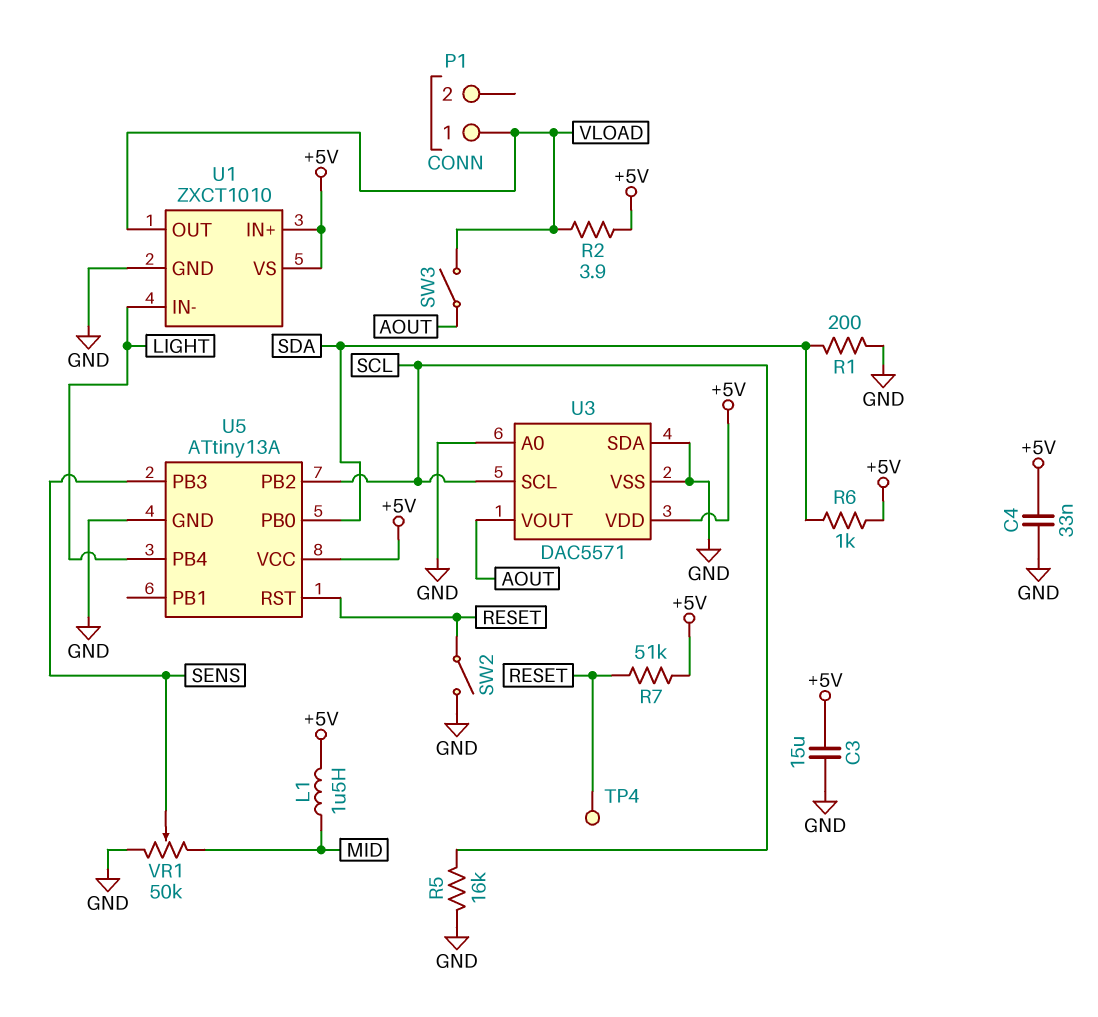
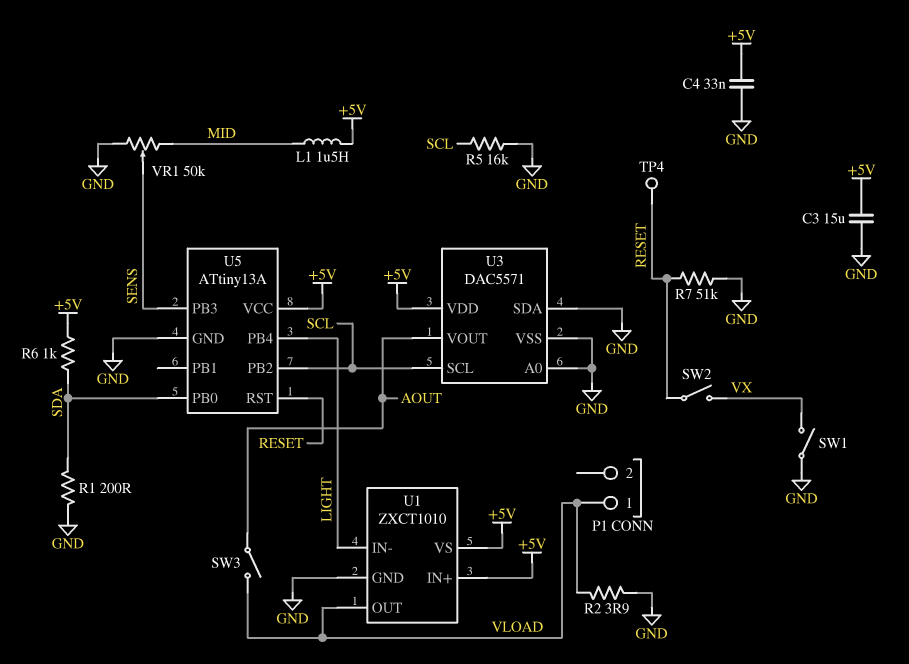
R2: 3.9 (+5V, VLOAD) -> 3.9 (GND, VLOAD)
R7: 51k (+5V, RESET) -> 51k (GND, RESET)
SW1: none -> switch (GND, VX)
SW2: switch (GND, RESET) -> switch (RESET, VX)

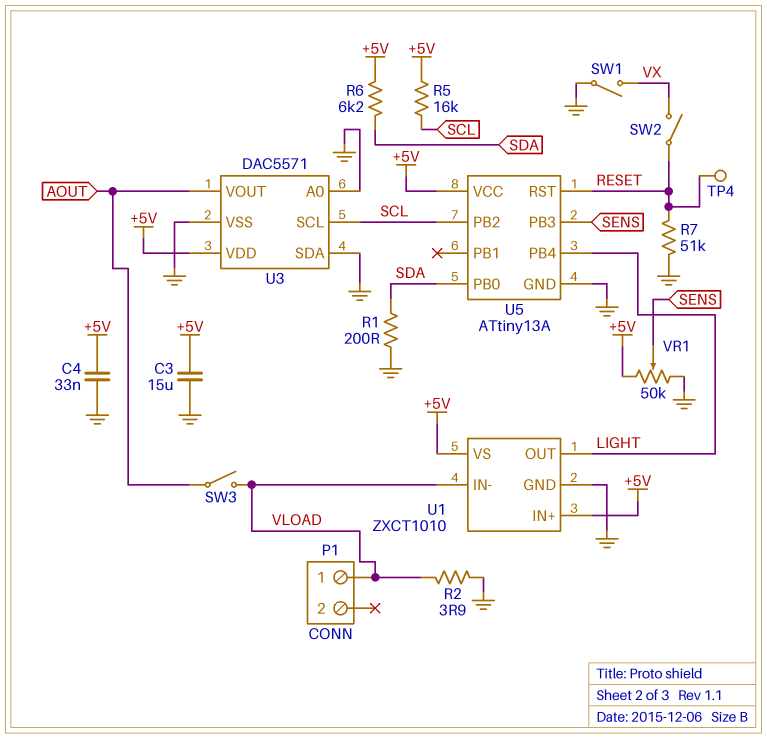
L1: 1.5uH (+5V, MID) -> none
R5: 16k (GND, SCL) -> 16k (+5V, SCL)
R6: 1k (+5V, SDA) -> 6.2k (+5V, SDA)
U1 pin IN-: LIGHT -> VLOAD
U1 pin OUT: VLOAD -> LIGHT
VR1: 50k (GND, MID, wiper SENS) -> 50k (+5V, GND, wiper SENS)

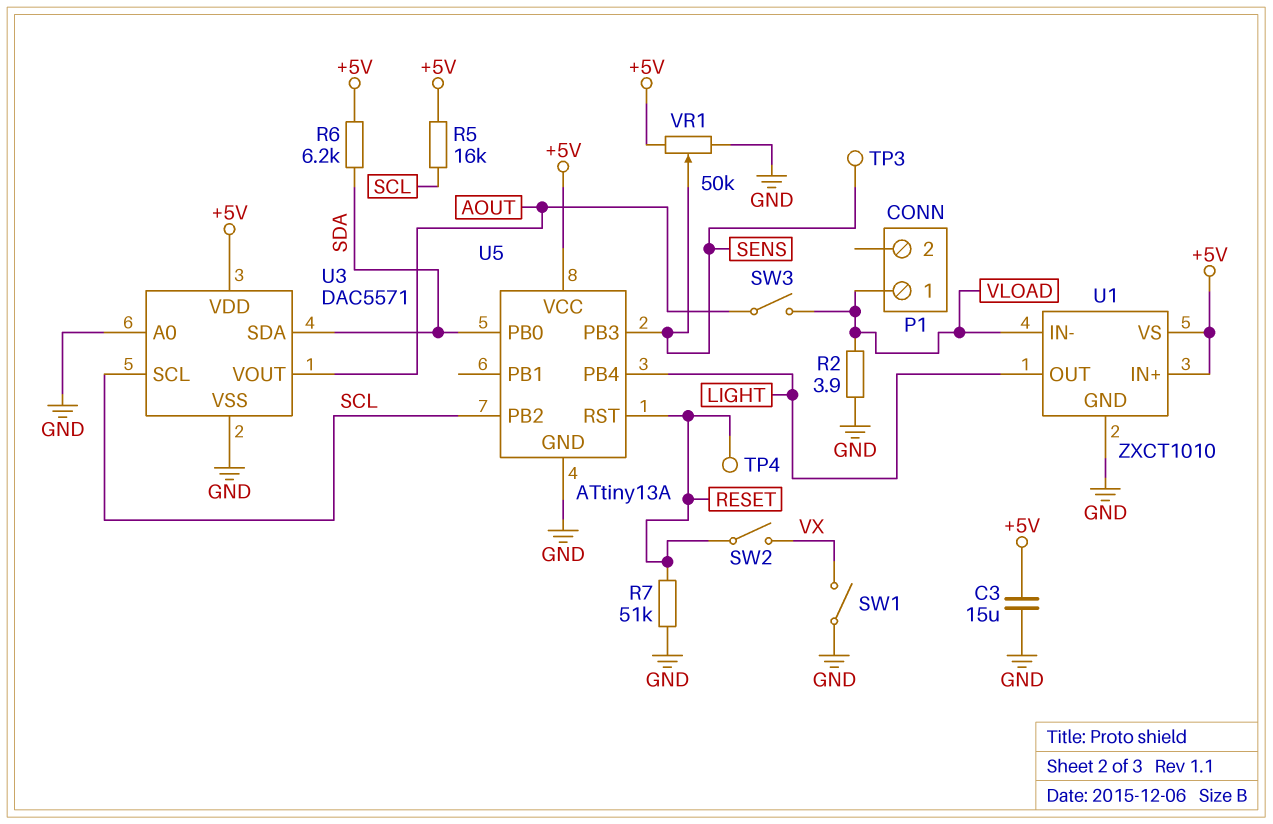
C4: 33nF (+5V, GND) -> none
R1: 200 (GND, SDA) -> none
TP3: none -> test point (SENS)
U3 pin SDA: GND -> SDA

